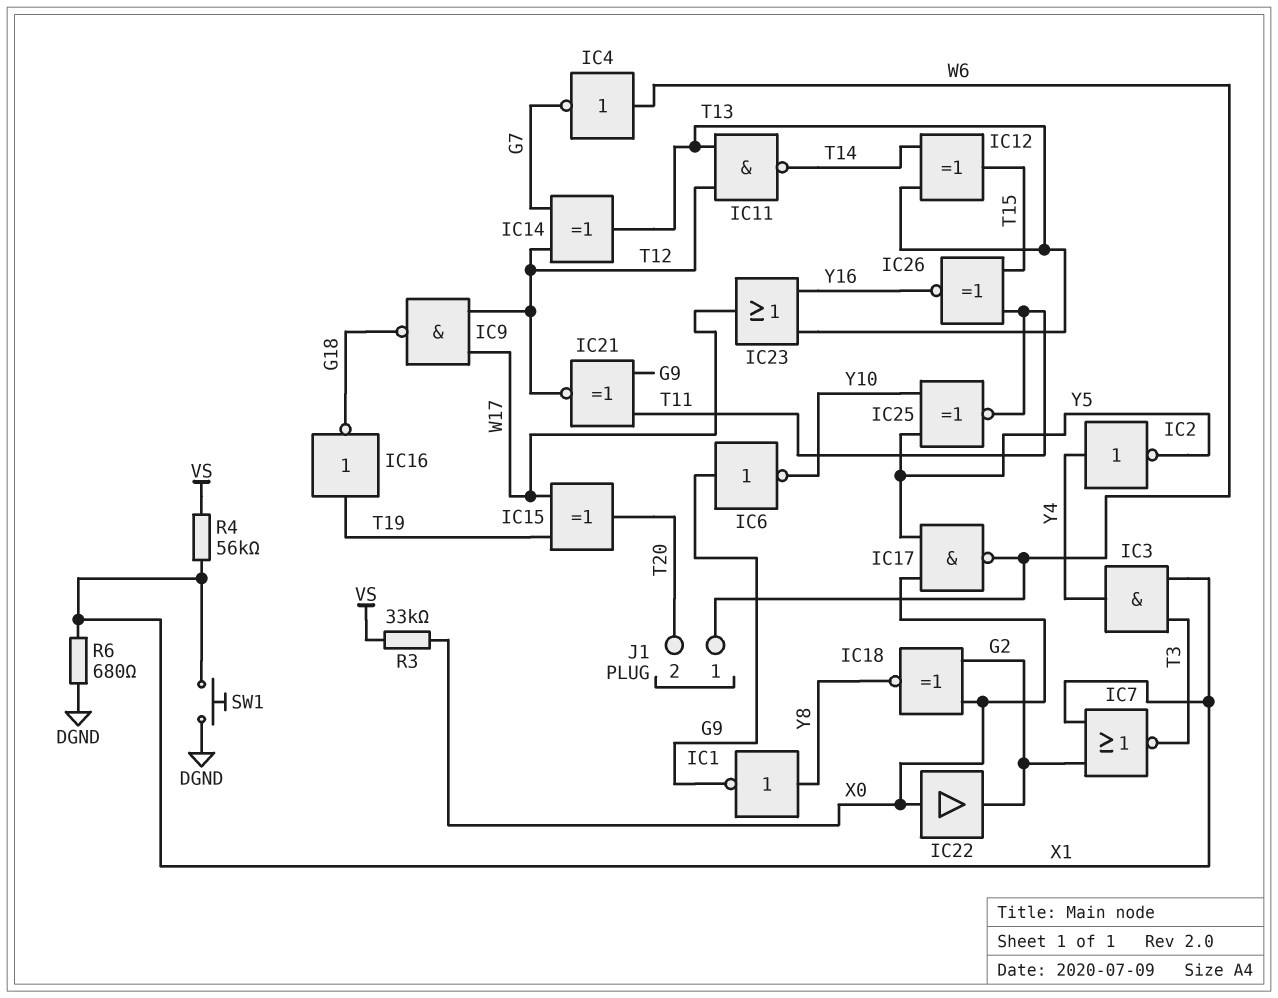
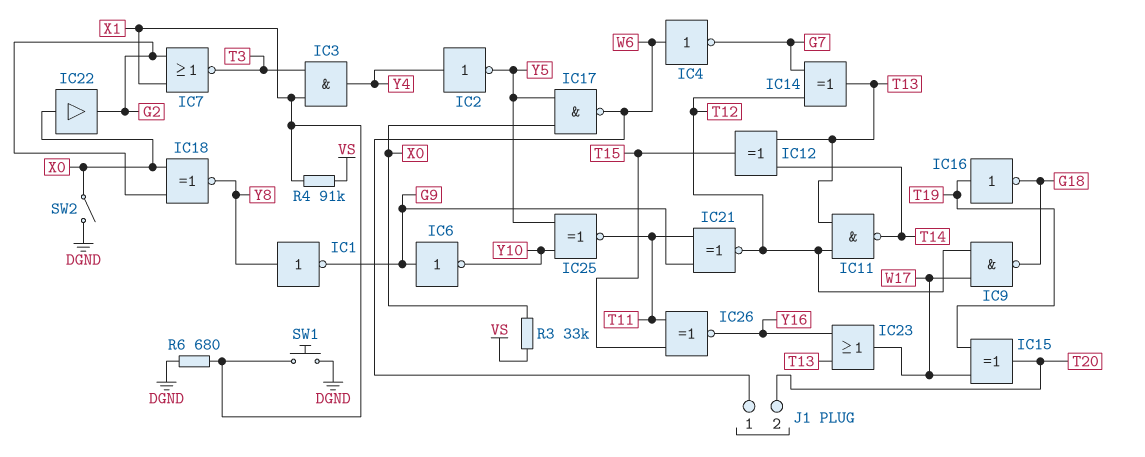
R4: 56k (VS, X1) -> 91k (VS, X1)
SW2: none -> switch (DGND, X0)

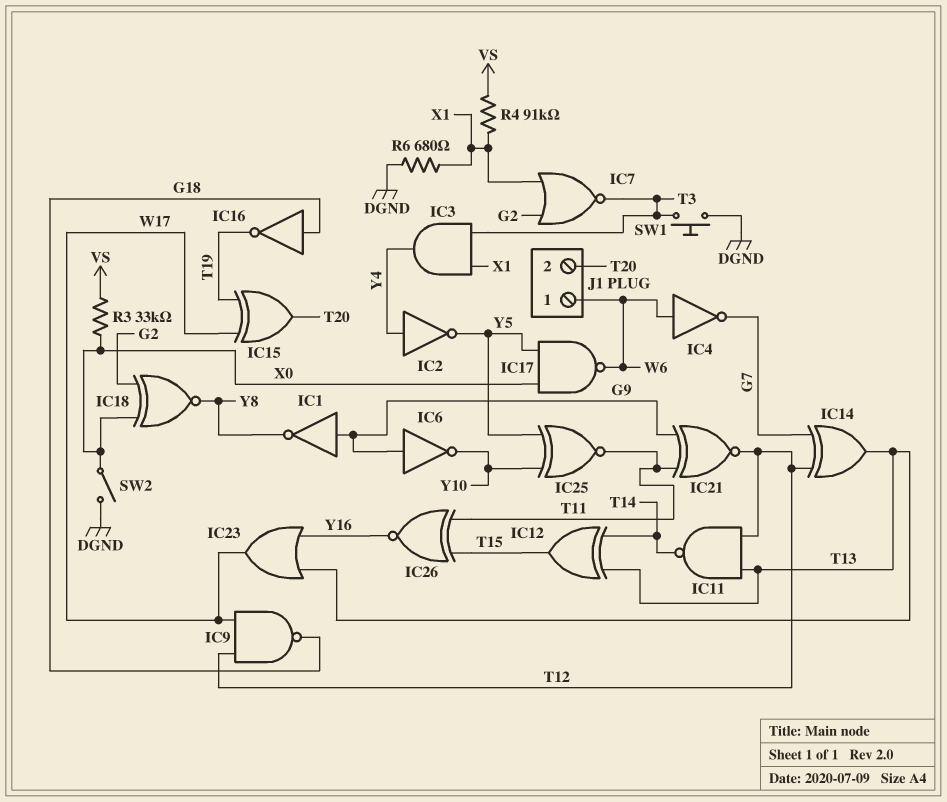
IC1: NOT (in Y8, out G9) -> NOT (in G9, out Y8)
IC16: NOT (in T19, out G18) -> NOT (in G18, out T19)
IC22: buffer (in X0, out G2) -> none
SW1: button (DGND, X1) -> button (DGND, T3)

